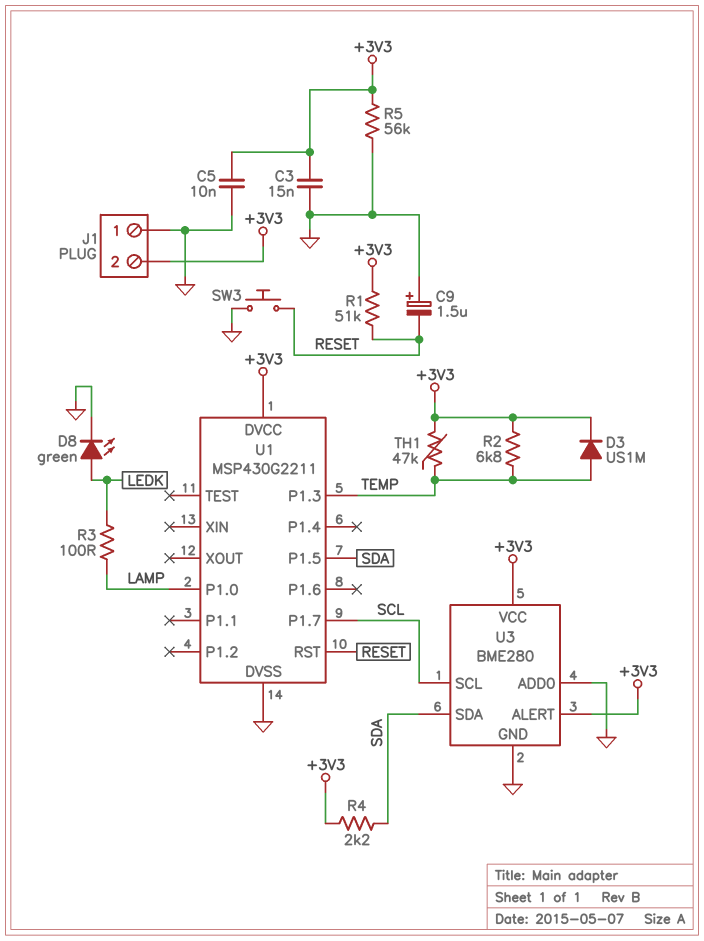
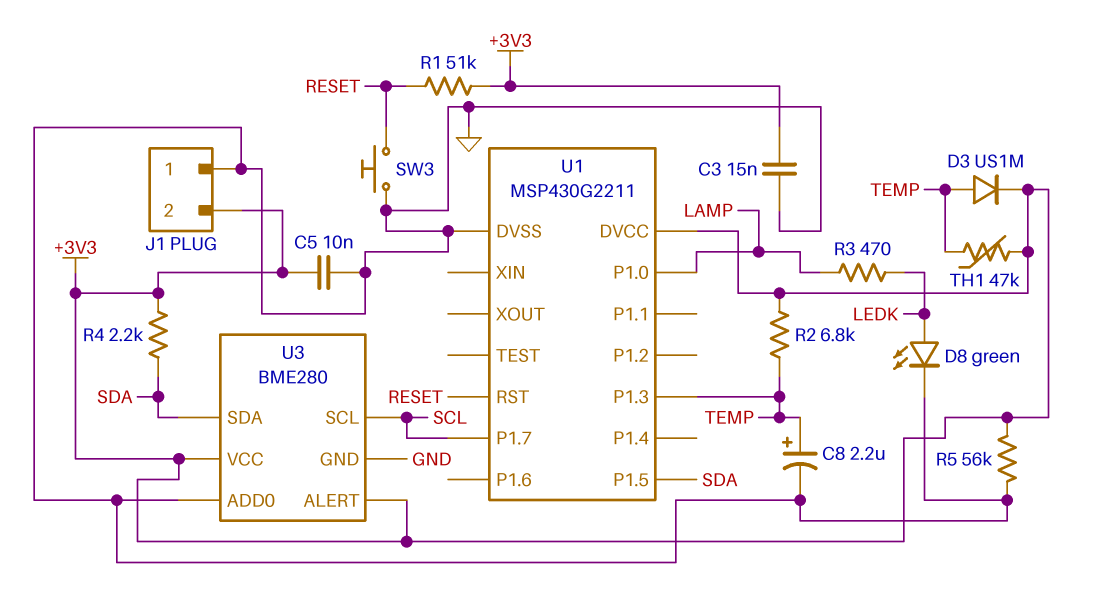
C8: none -> 2.2uF (plus TEMP, minus GND)
C9: 1.5uF (plus GND, minus RESET) -> none
R3: 100 (LAMP, LEDK) -> 470 (LAMP, LEDK)

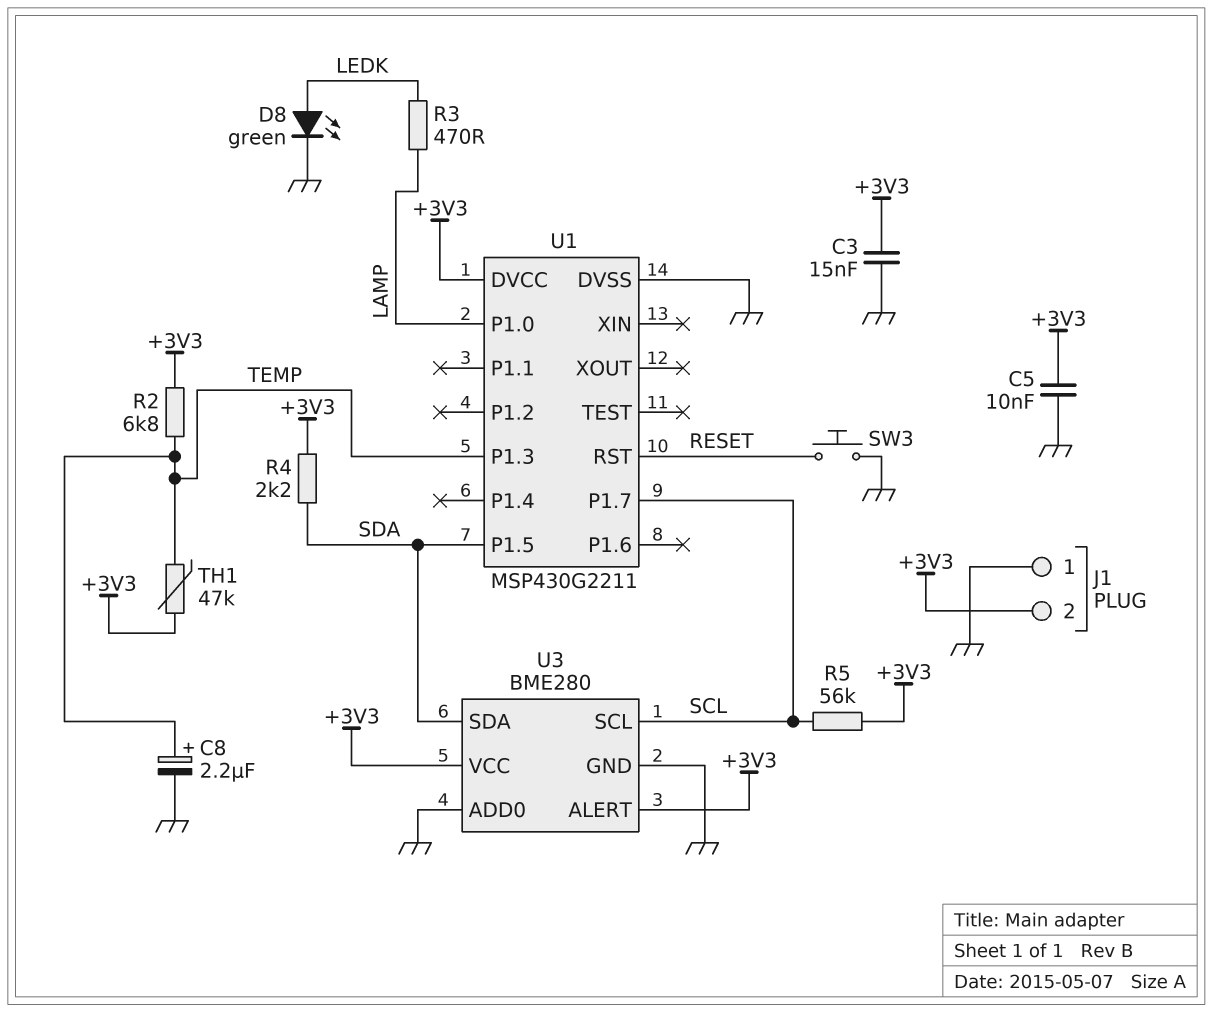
D3: diode US1M (A TEMP, K +3V3) -> none
R1: 51k (+3V3, RESET) -> none
R5: 56k (+3V3, GND) -> 56k (+3V3, SCL)

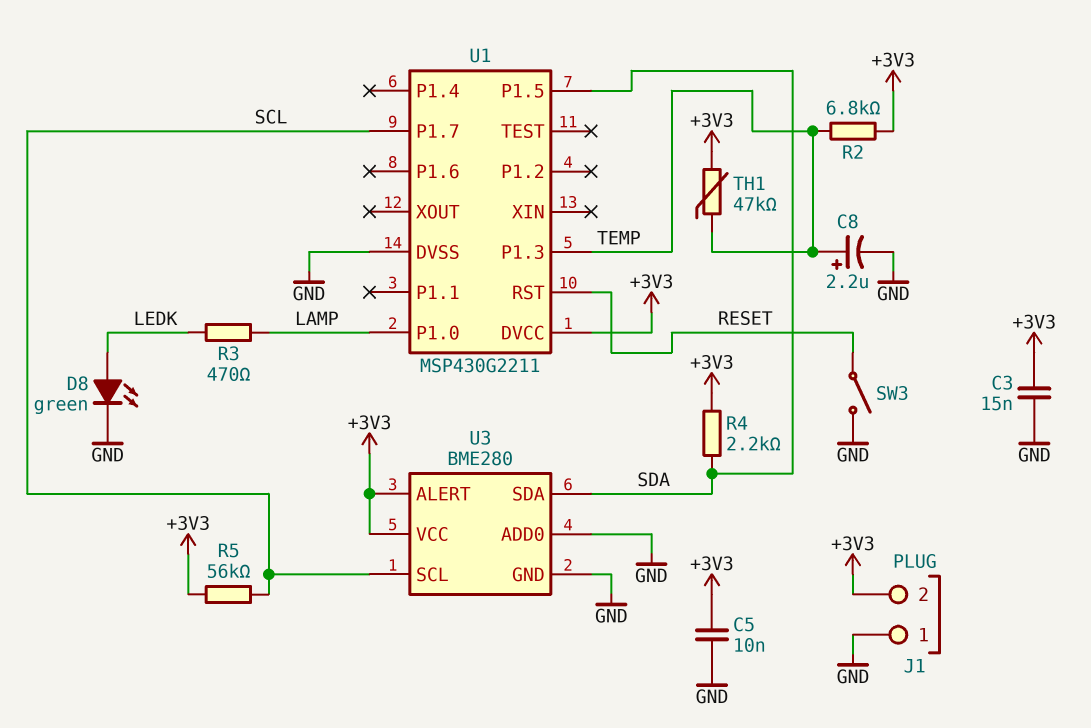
SW3: button (GND, RESET) -> switch (GND, RESET)

